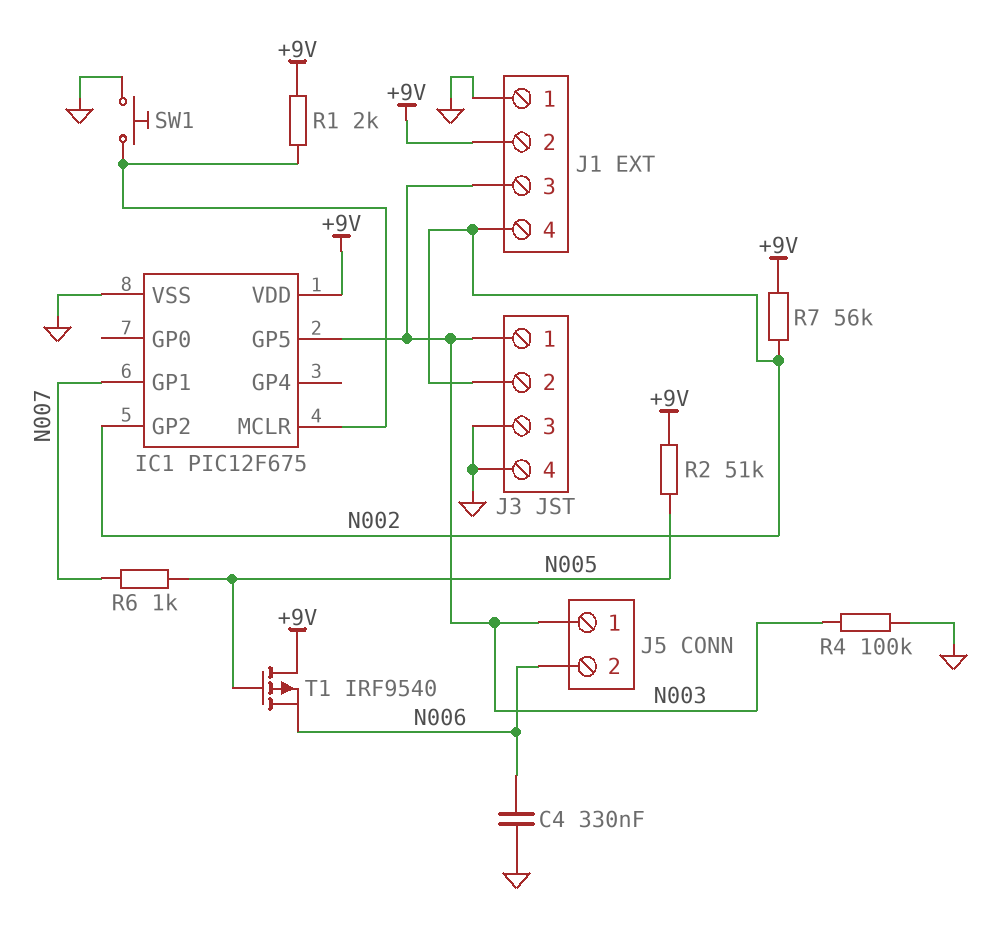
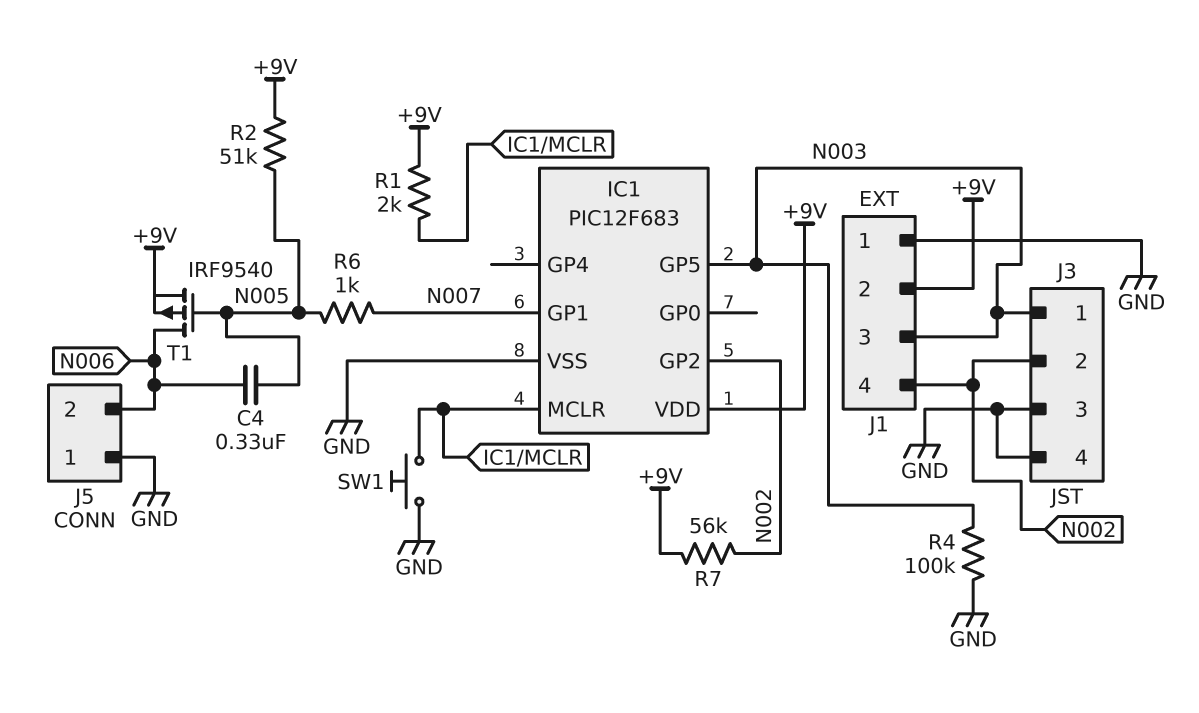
C4: 330nF (GND, N006) -> 330nF (N005, N006)
IC1: PIC12F675 -> PIC12F683
J5 pin 1: N003 -> GND
T1: PMOS IRF9540 (G N005, D +9V, S N006) -> PMOS IRF9540 (G N005, D N006, S +9V)

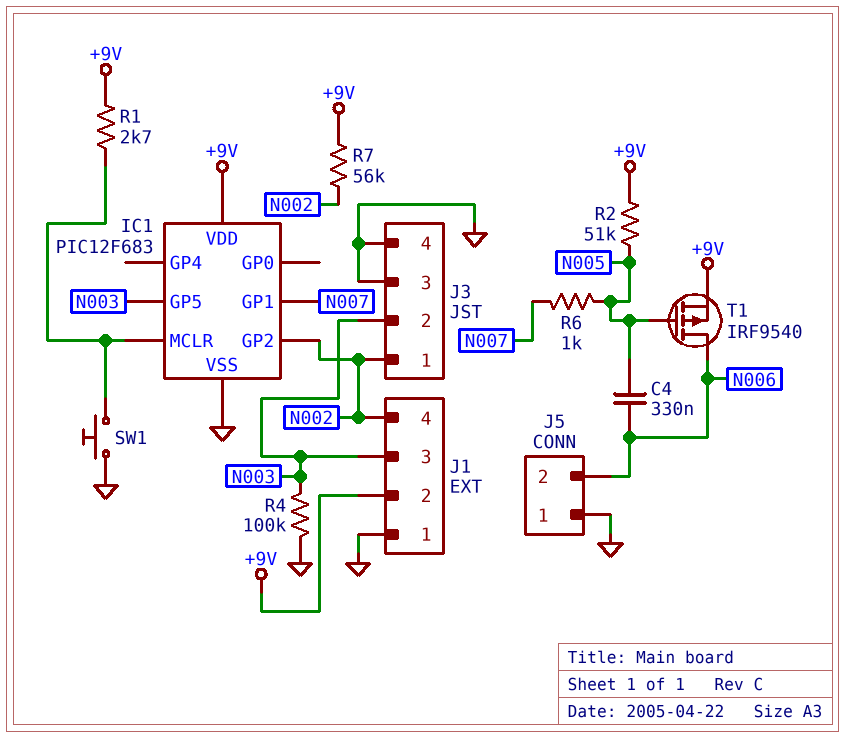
J3 pin 1: N003 -> N002
J3 pin 2: N002 -> N003
R1: 2k (+9V, IC1/MCLR) -> 2.7k (+9V, IC1/MCLR)

